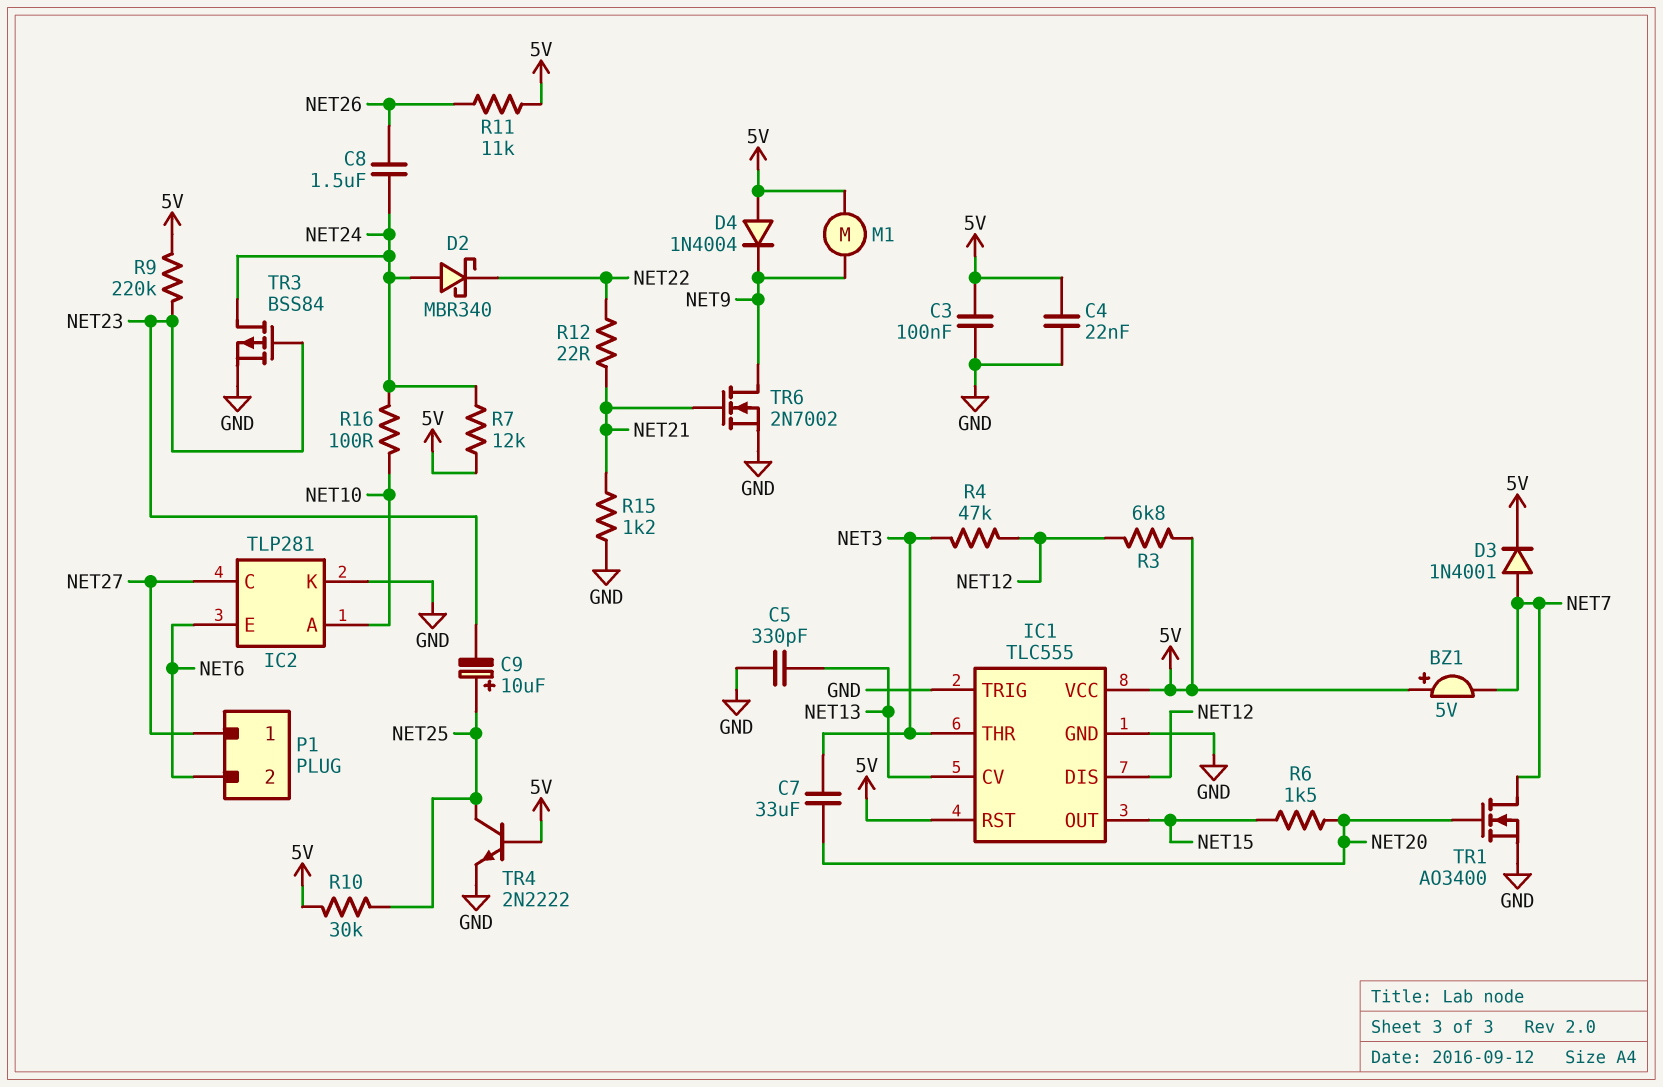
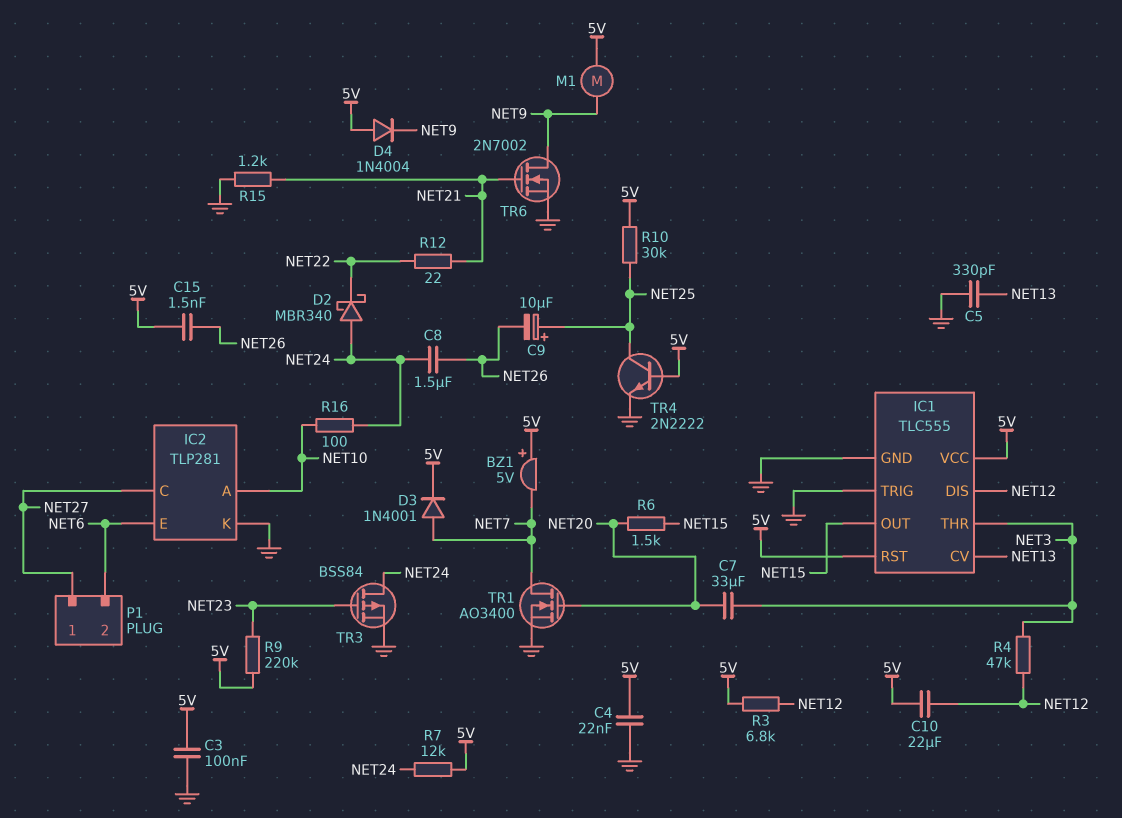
C9: 10uF (plus NET25, minus NET23) -> 10uF (plus NET25, minus NET26)
C10: none -> 22uF (5V, NET12)
C15: none -> 1.5nF (5V, NET26)
R11: 11k (5V, NET26) -> none

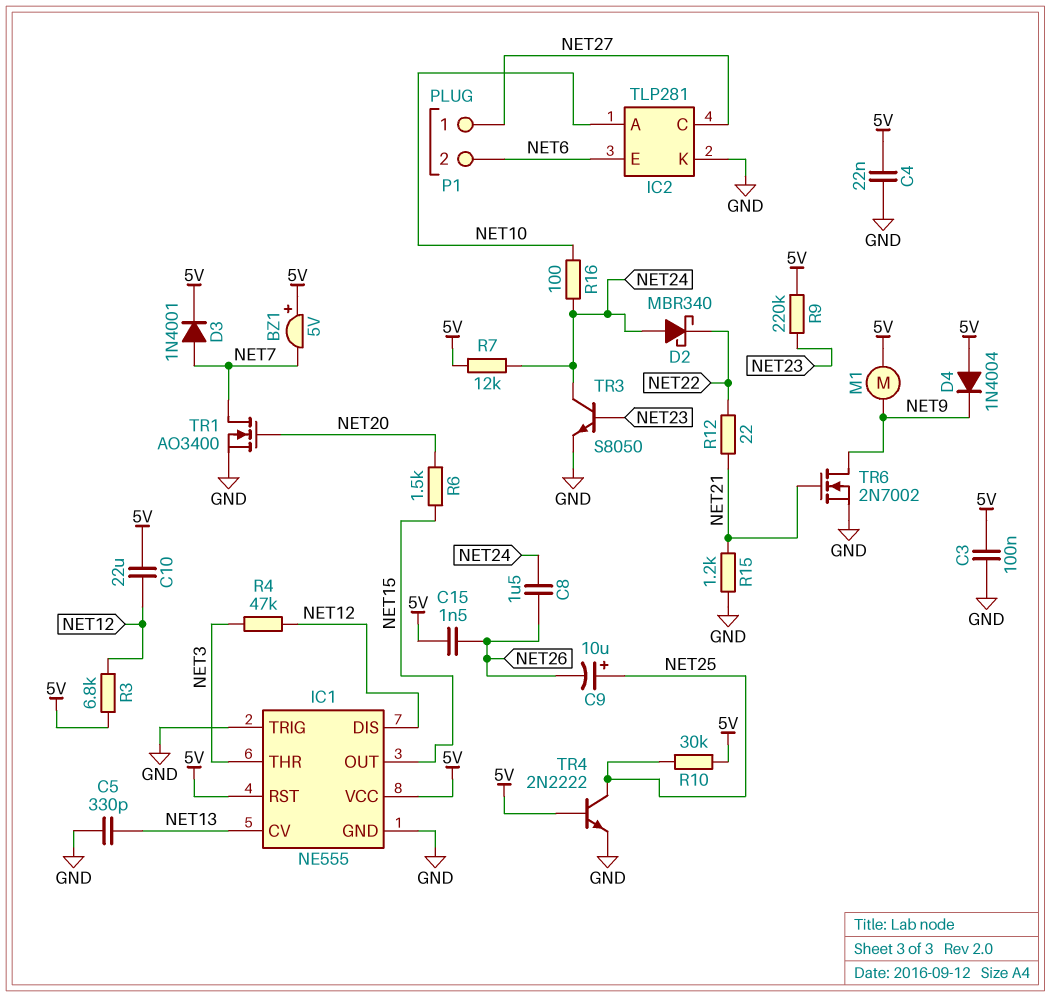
C7: 33uF (NET3, NET20) -> none
IC1: TLC555 -> NE555
TR3: PMOS BSS84 (G NET23, D NET24, S GND) -> NPN S8050 (B NET23, C NET24, E GND)

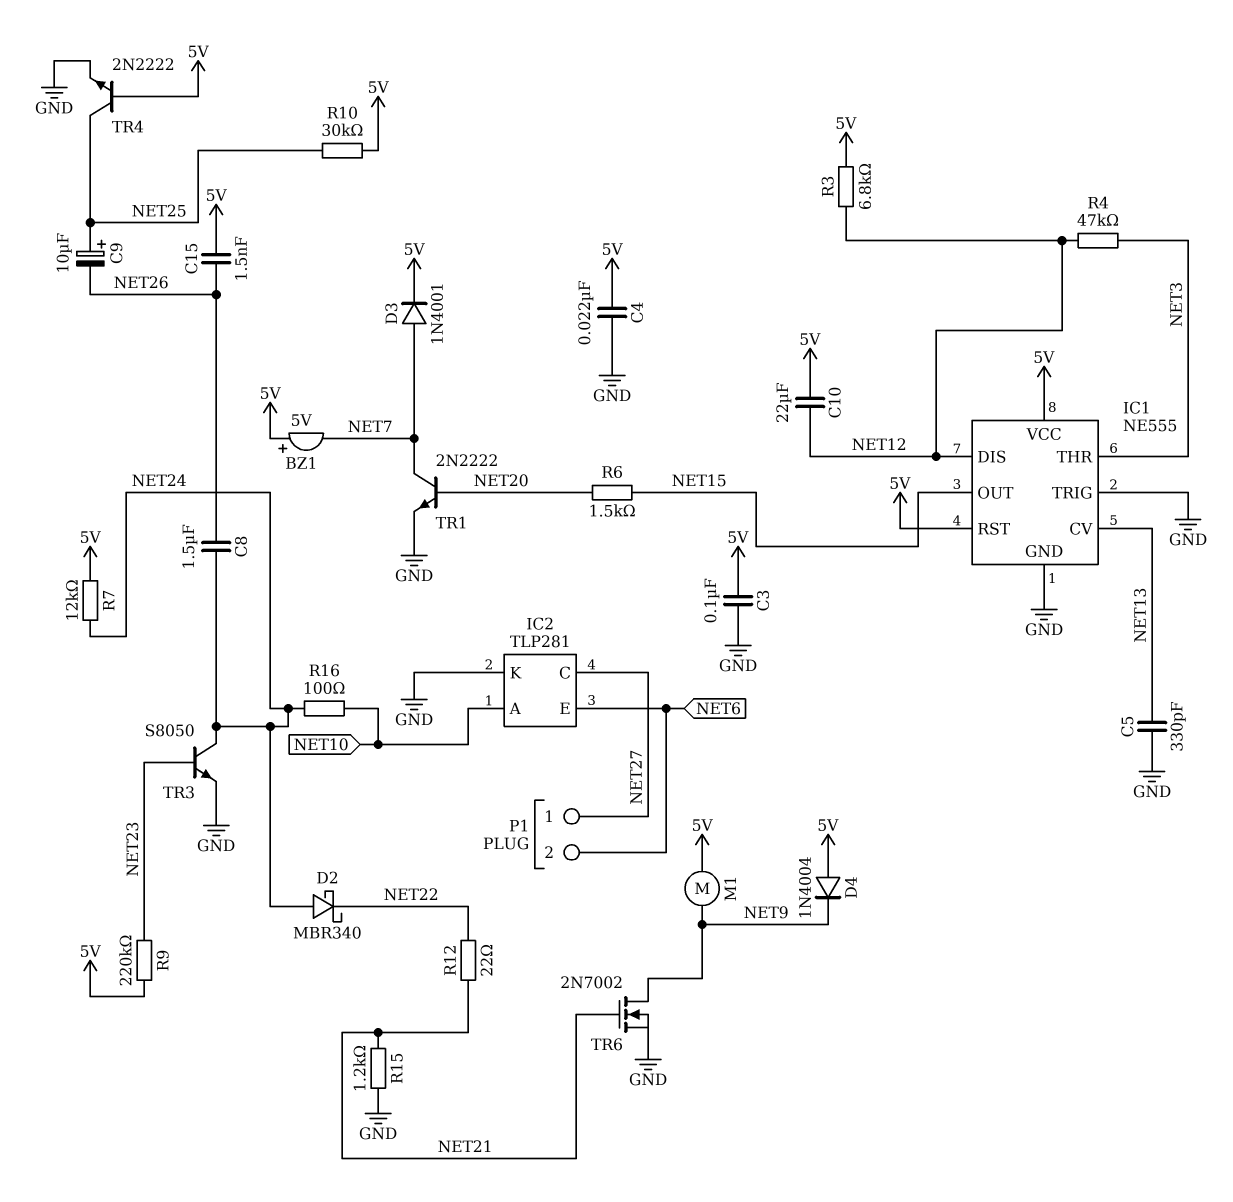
TR1: NMOS AO3400 (G NET20, D NET7, S GND) -> NPN 2N2222 (B NET20, C NET7, E GND)

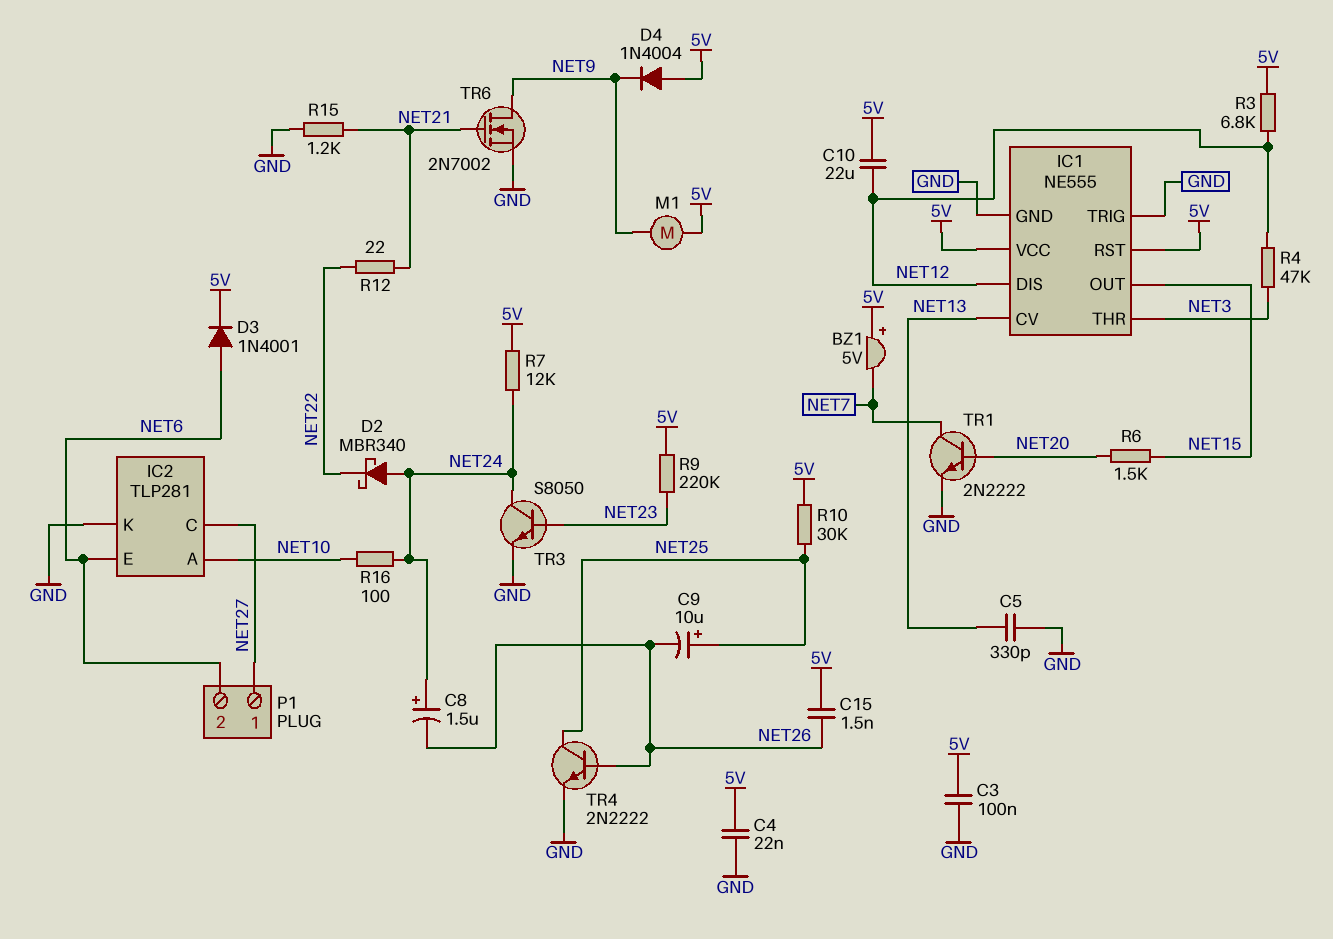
C8: 1.5uF (NET24, NET26) -> 1.5uF (plus NET24, minus NET26)
D3: diode 1N4001 (A NET7, K 5V) -> diode 1N4001 (A NET6, K 5V)
TR4: NPN 2N2222 (B 5V, C NET25, E GND) -> NPN 2N2222 (B NET26, C NET25, E GND)

